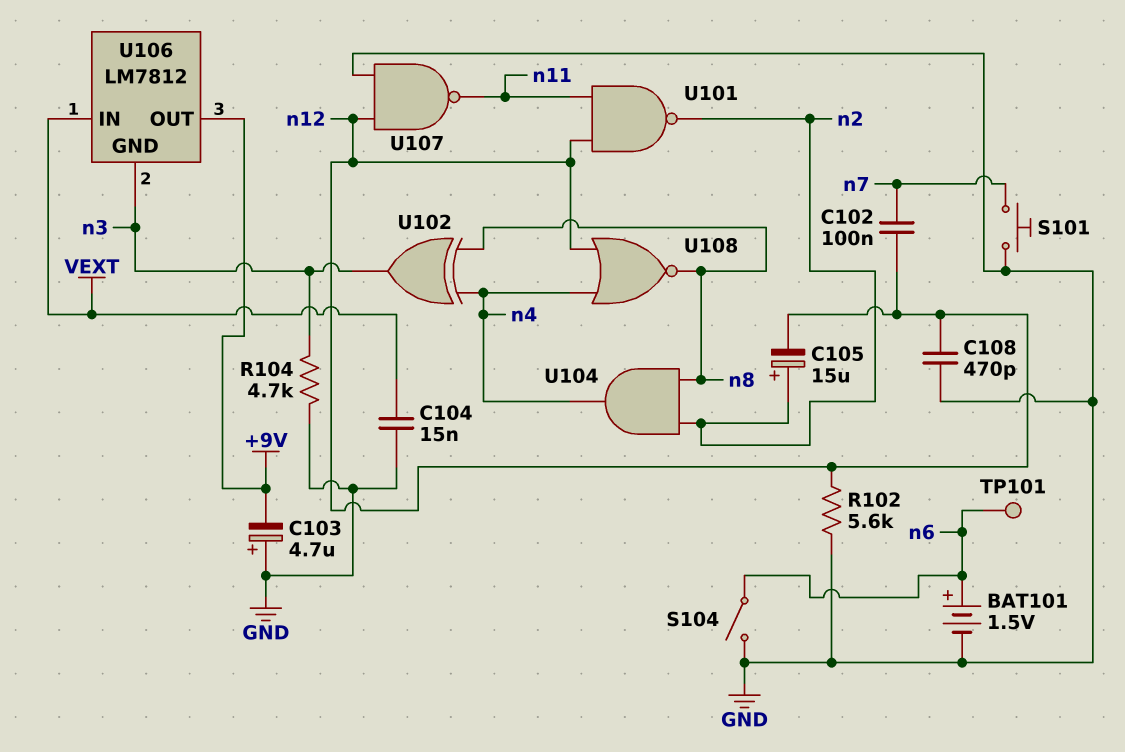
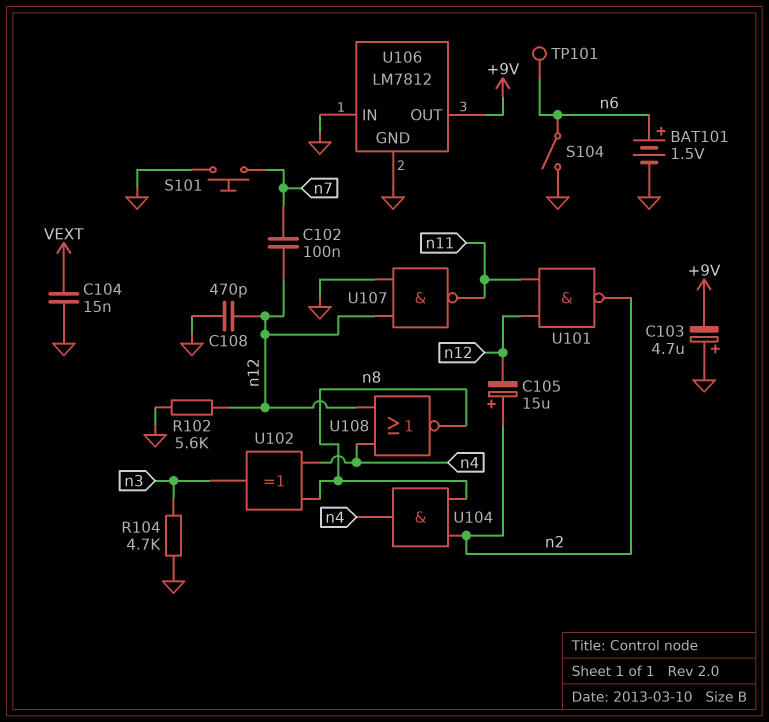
U106 pin GND: n3 -> GND
U106 pin IN: VEXT -> GND

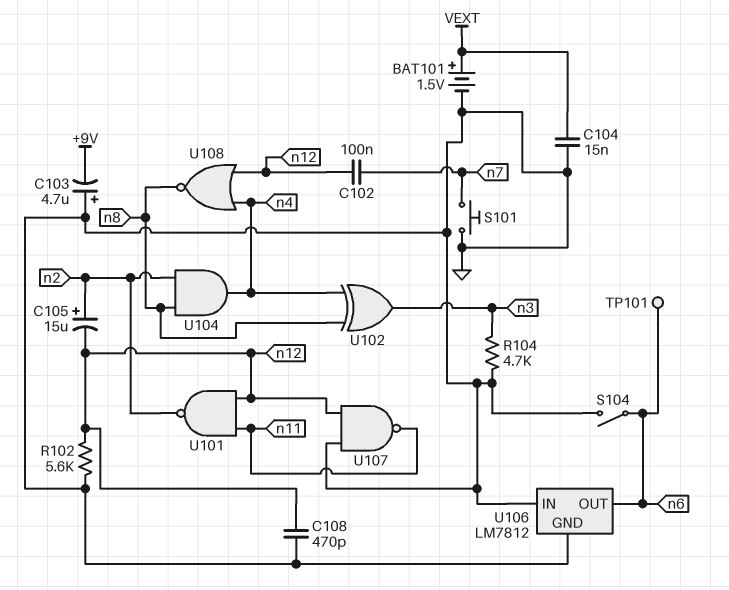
BAT101: 1.5V (plus n6, minus GND) -> 1.5V (plus VEXT, minus GND)
U106 pin OUT: +9V -> n6

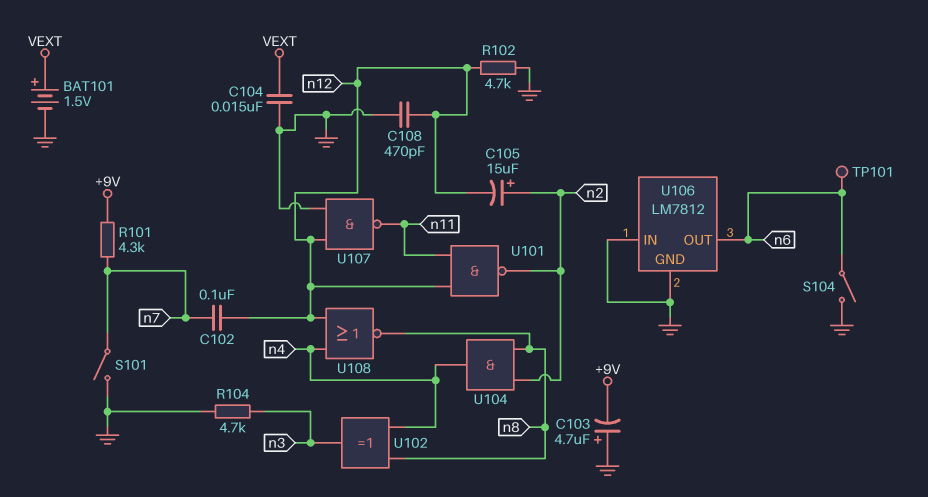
R101: none -> 4.3k (+9V, n7)
R102: 5.6k (GND, n12) -> 4.7k (GND, n12)
S101: button (GND, n7) -> switch (GND, n7)

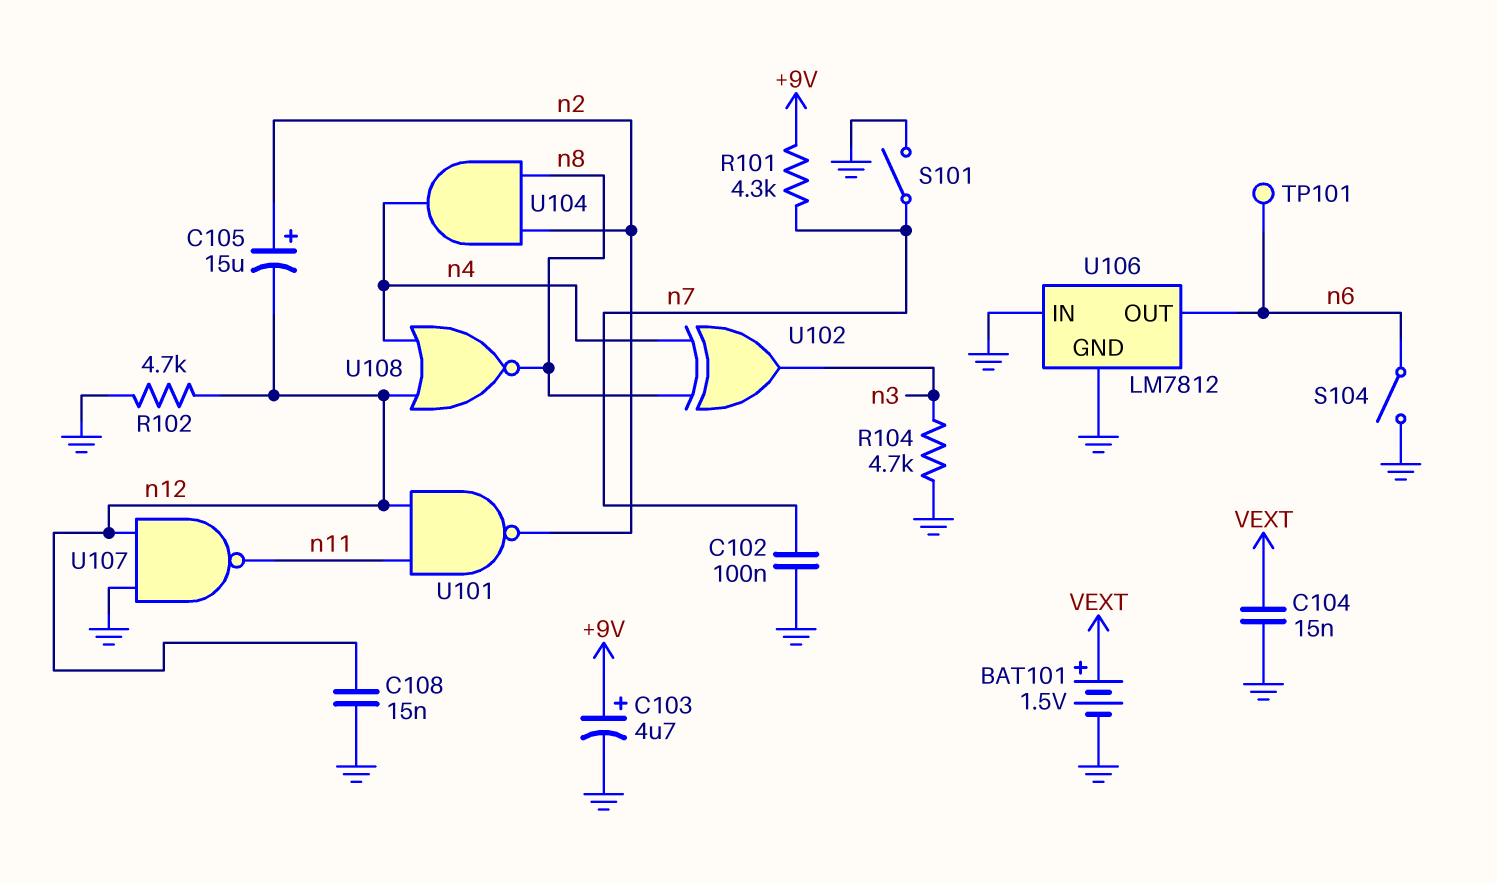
C102: 100nF (n7, n12) -> 100nF (GND, n7)
C103: 4.7uF (plus GND, minus +9V) -> 4.7uF (plus +9V, minus GND)
C108: 470pF (GND, n12) -> 15nF (GND, n12)

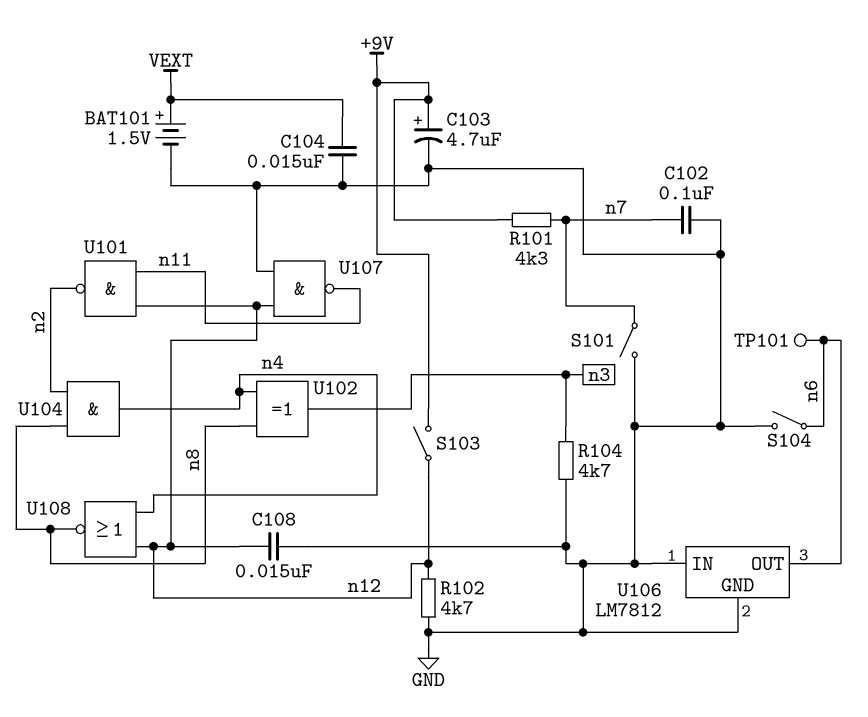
C105: 15uF (plus n2, minus n12) -> none
S103: none -> switch (+9V, n12)

